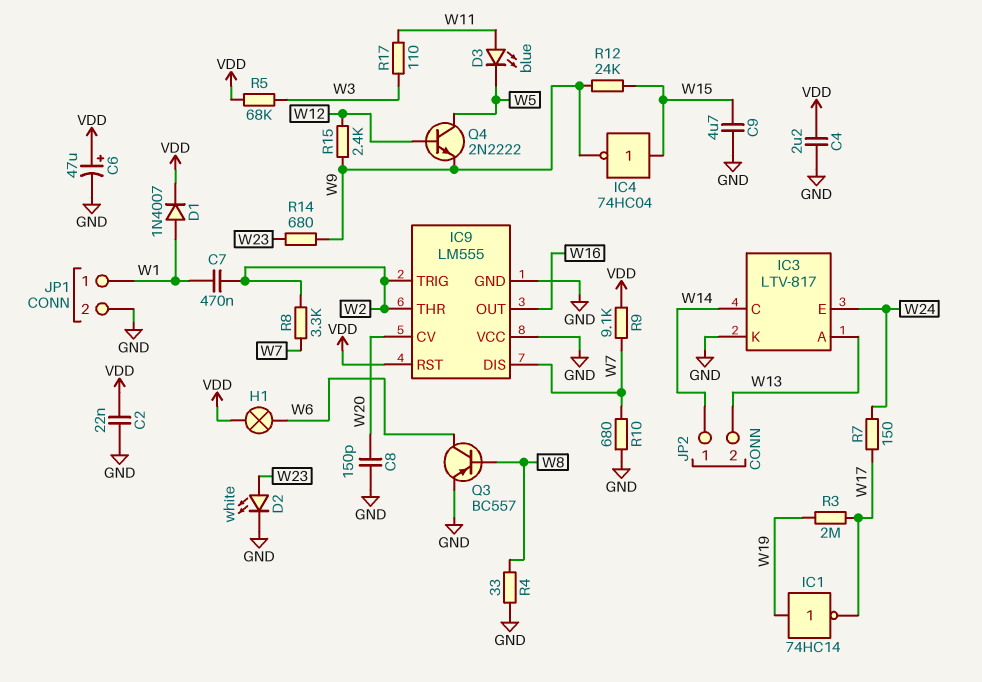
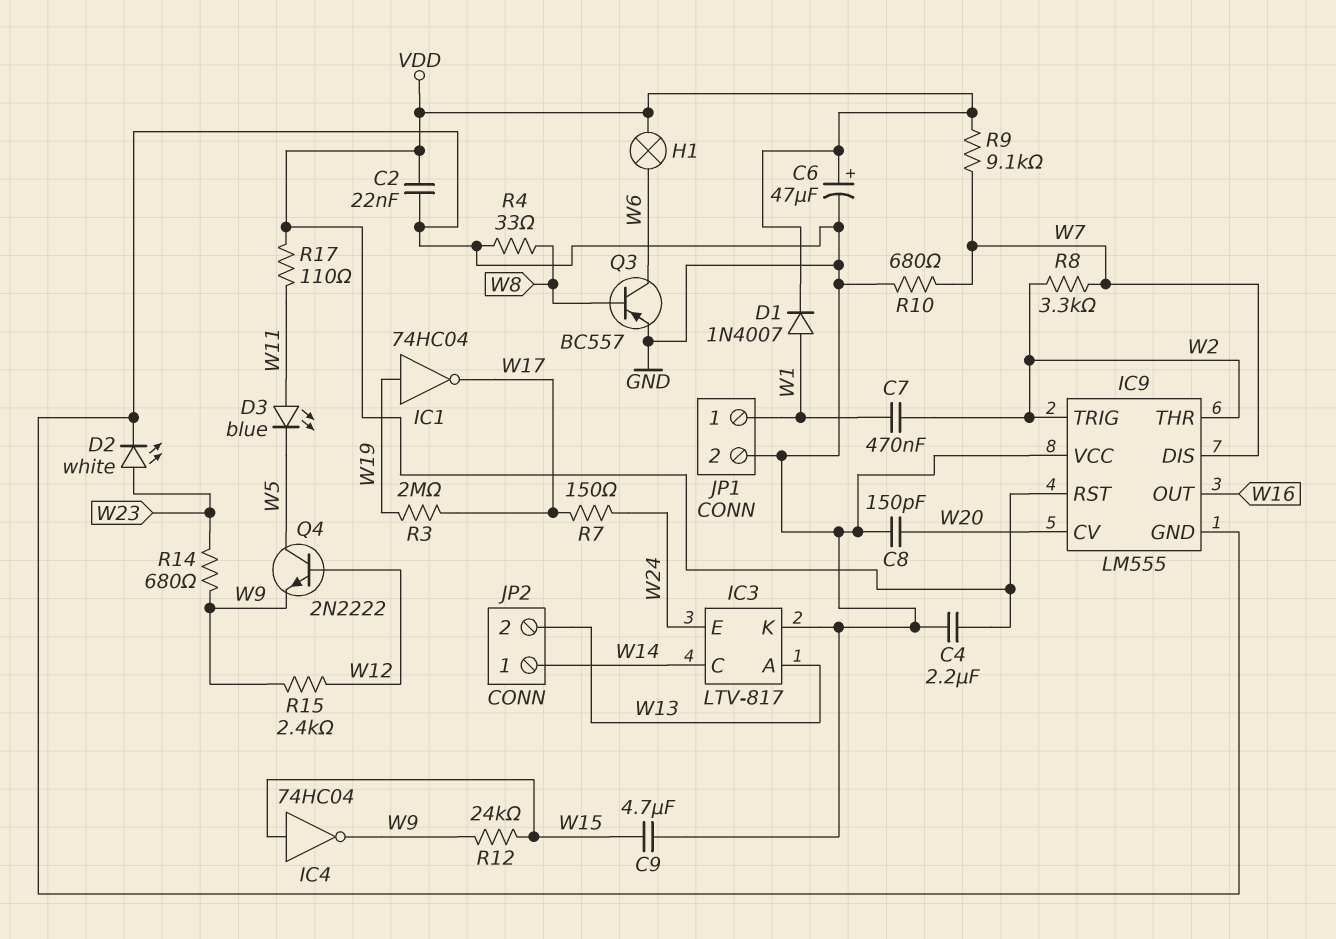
IC1: NOT 74HC14 (in W19, out W17) -> NOT 74HC04 (in W19, out W17)
R5: 68k (VDD, W3) -> none
R17: 110 (W3, W11) -> 110 (VDD, W11)

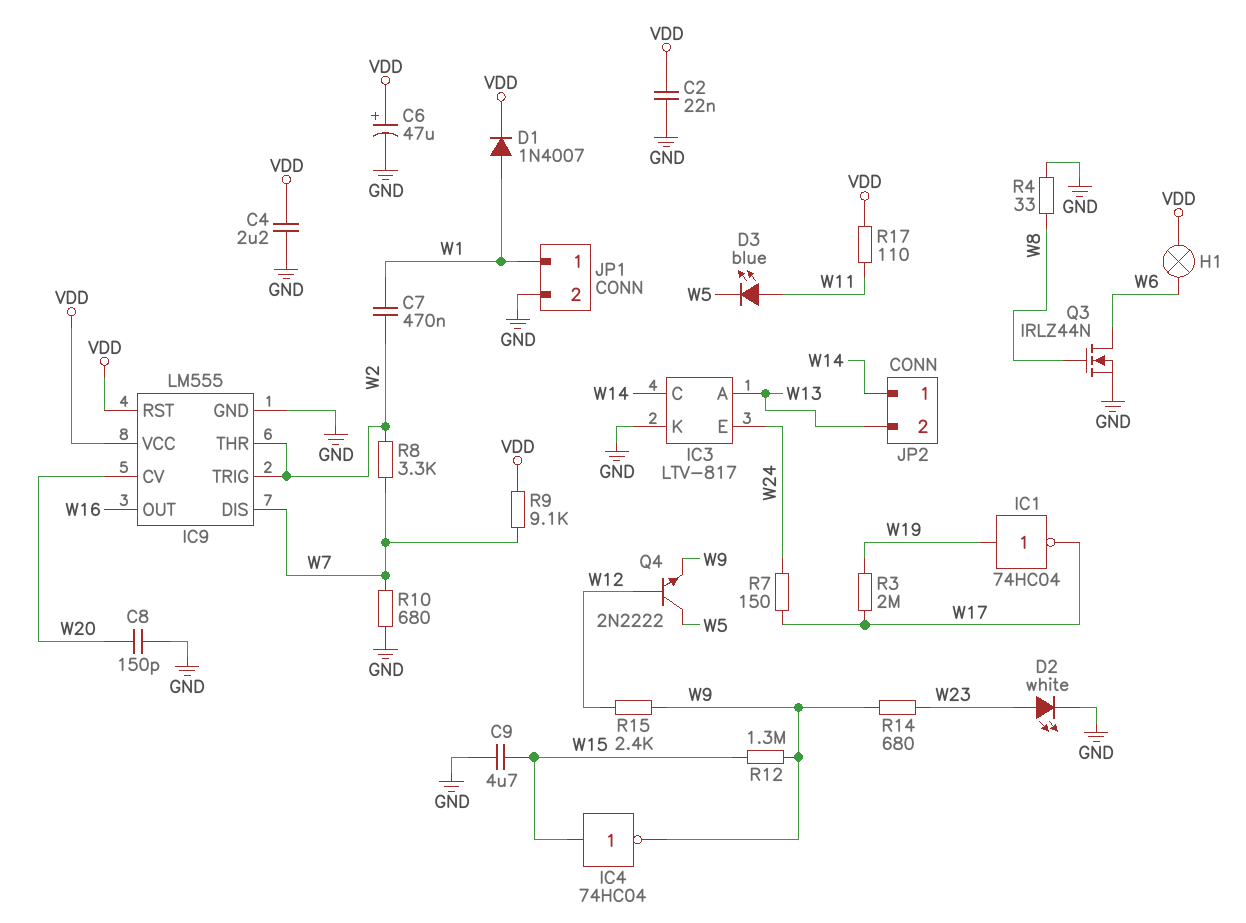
IC9 pin VCC: GND -> VDD
Q3: PNP BC557 (B W8, C W6, E GND) -> NMOS IRLZ44N (G W8, D W6, S GND)
R12: 24k (W9, W15) -> 1.3M (W9, W15)

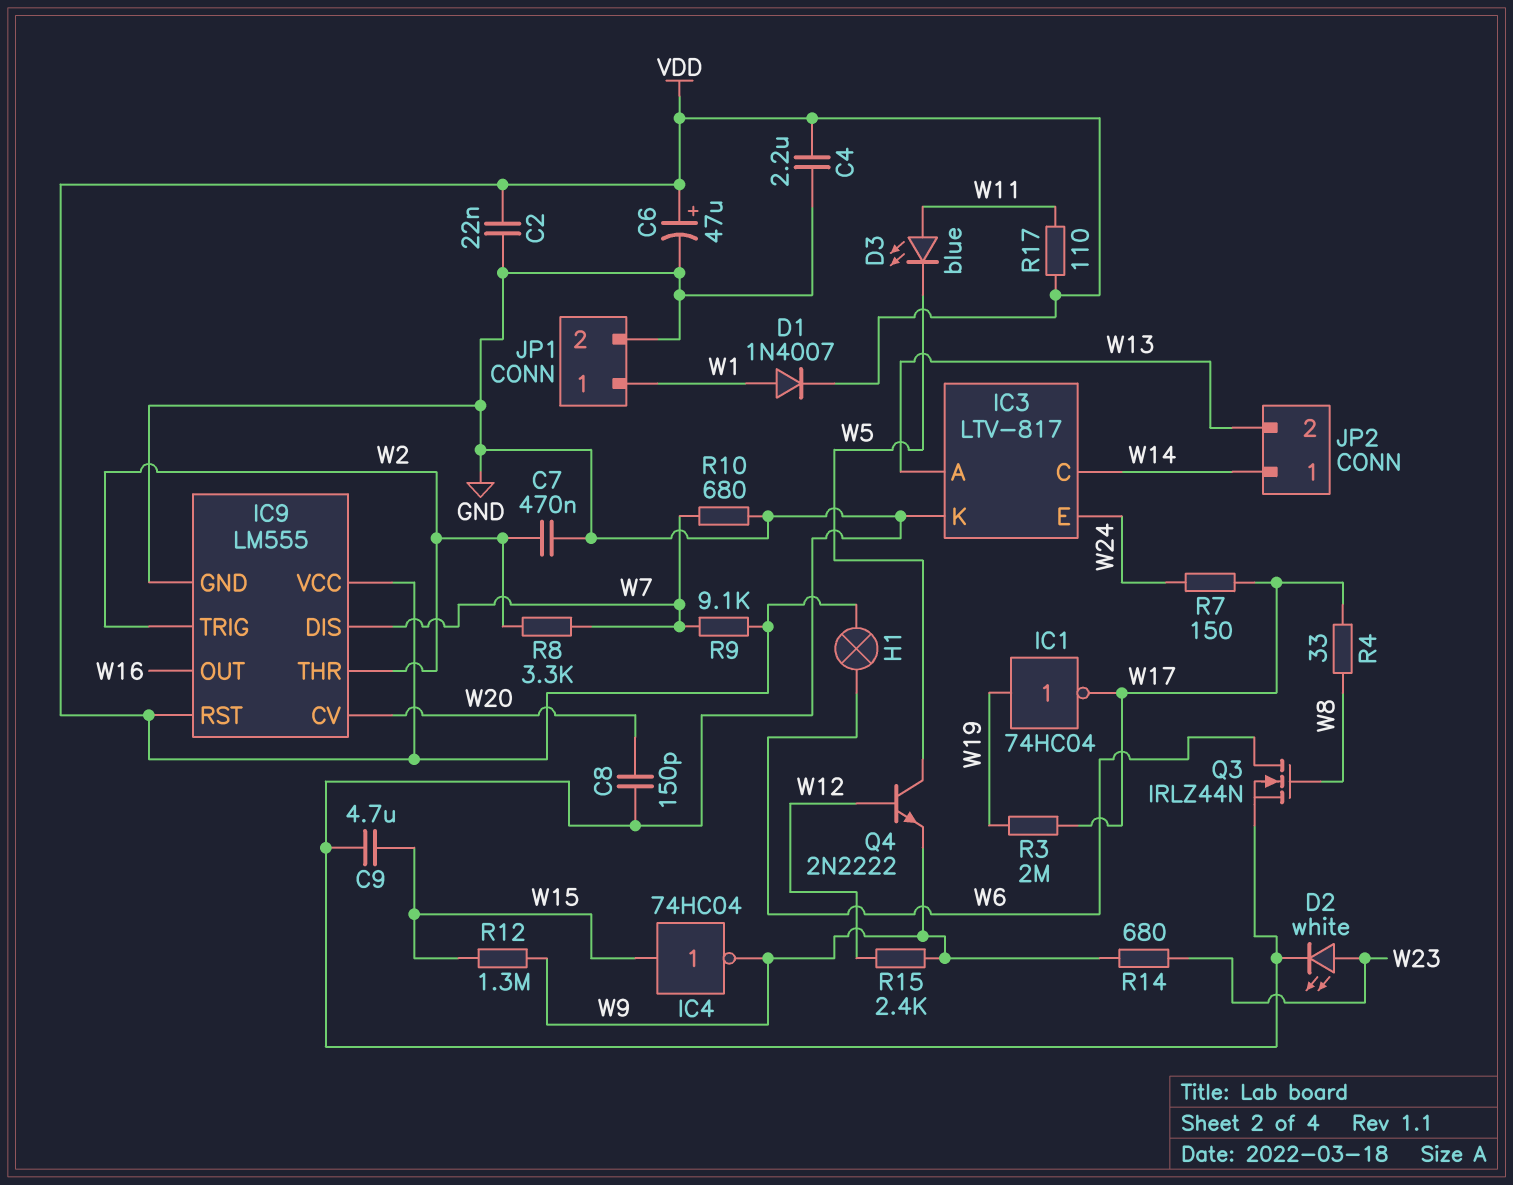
C7: 470nF (W1, W2) -> 470nF (GND, W2)
R4: 33 (GND, W8) -> 33 (W8, W17)

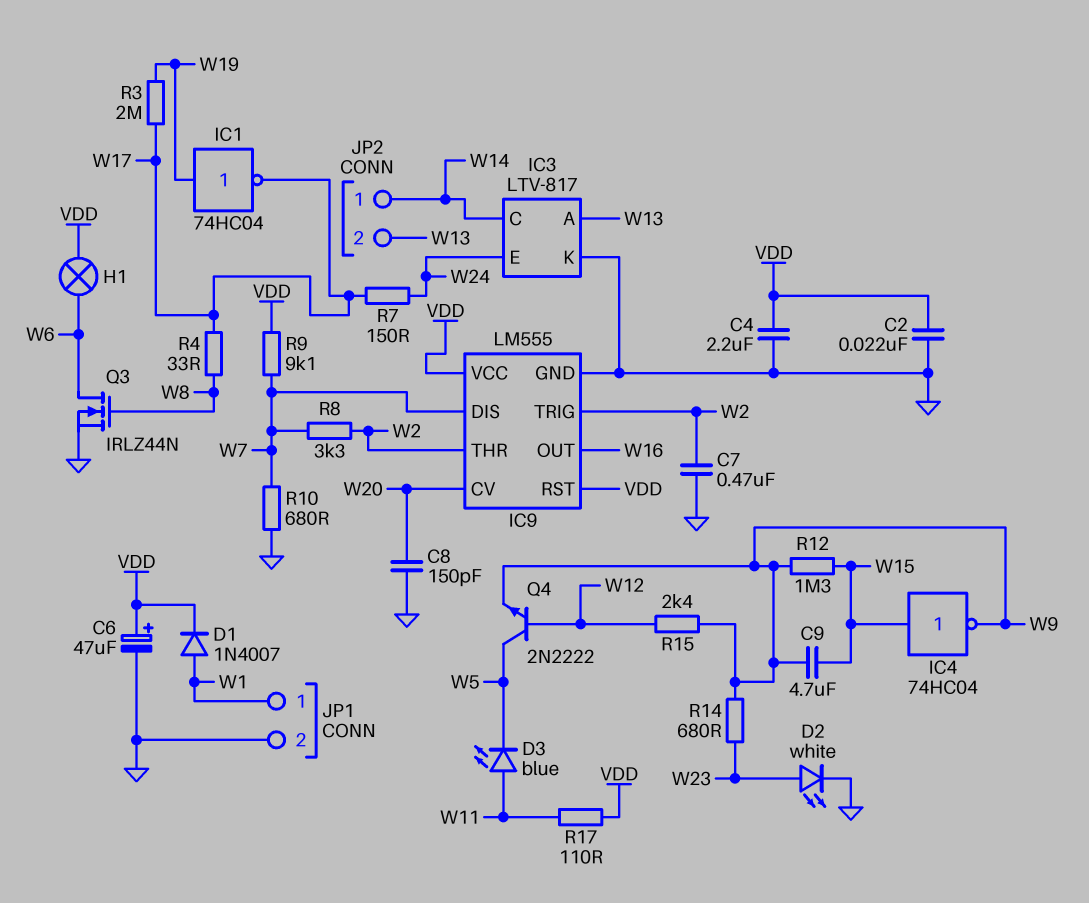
C9: 4.7uF (GND, W15) -> 4.7uF (W9, W15)

